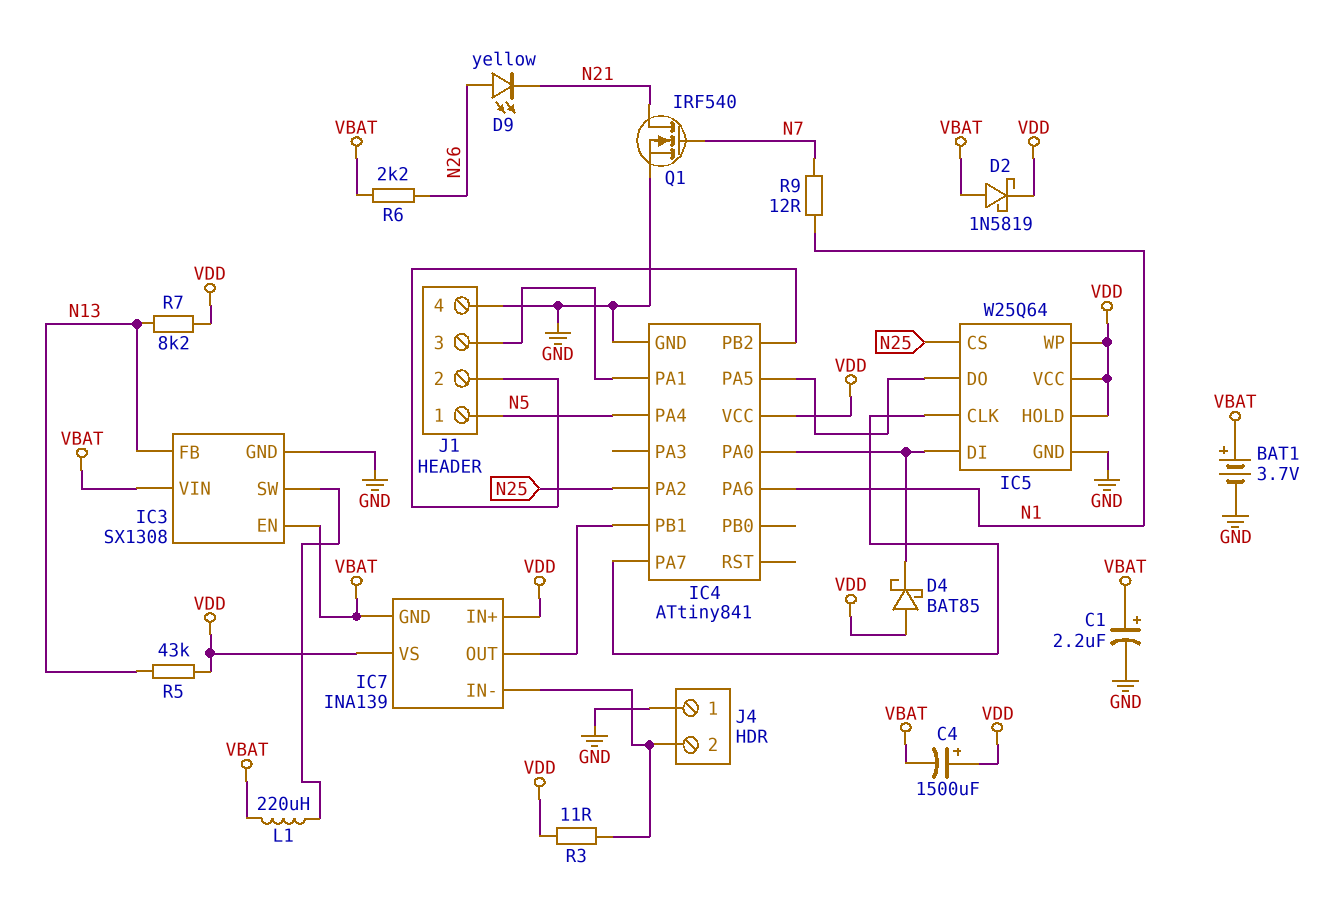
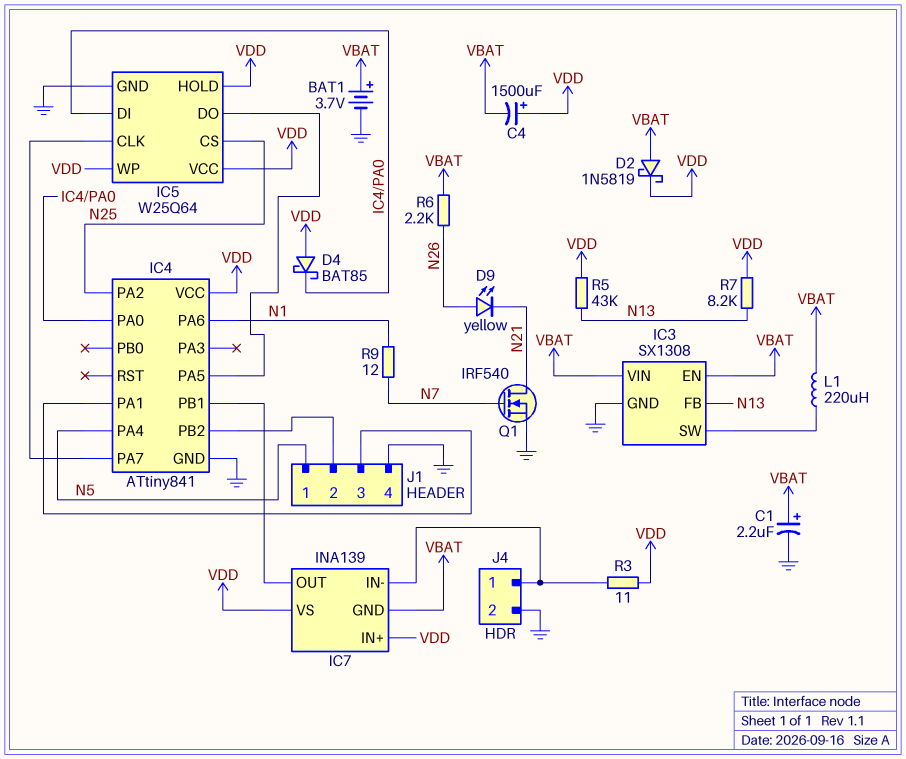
J4 pin 1: GND -> IC7/IN-
J4 pin 2: IC7/IN- -> GND

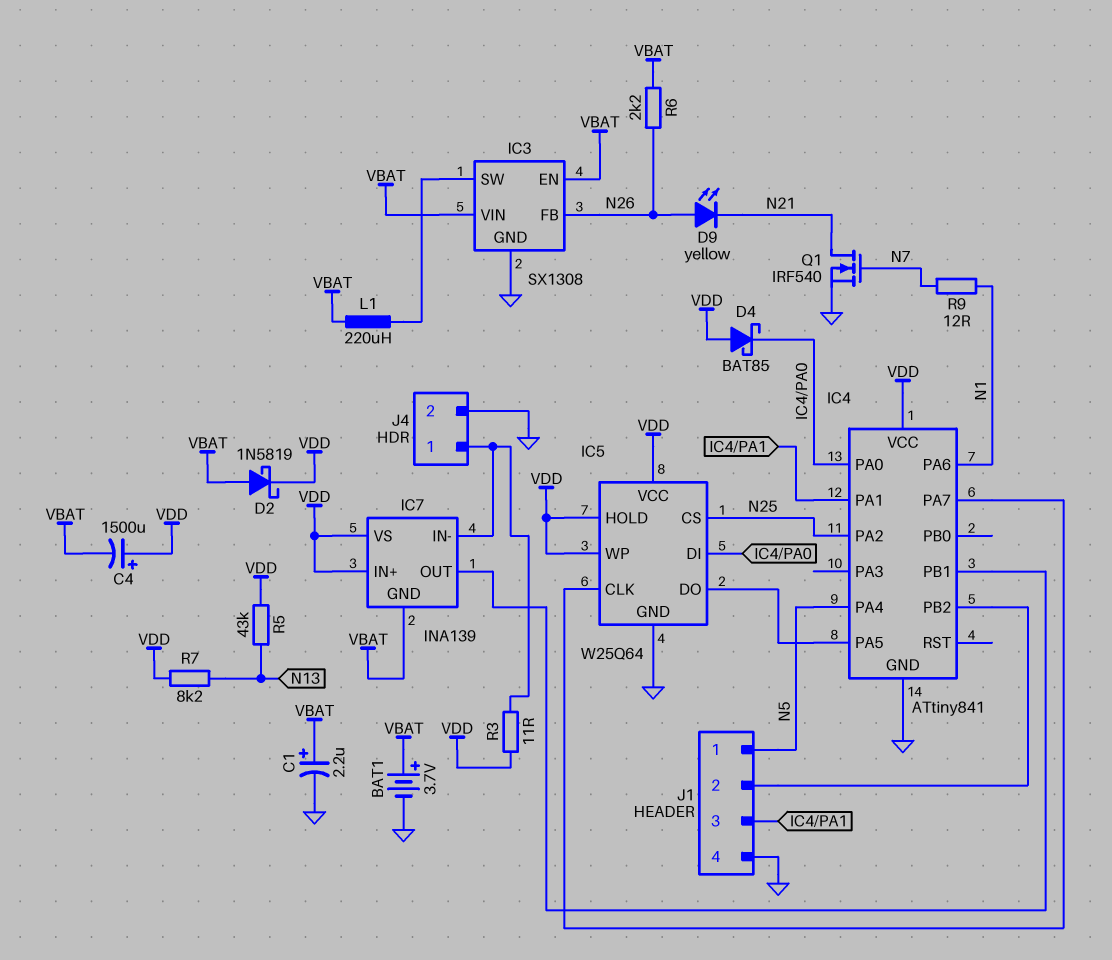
IC3 pin FB: N13 -> N26

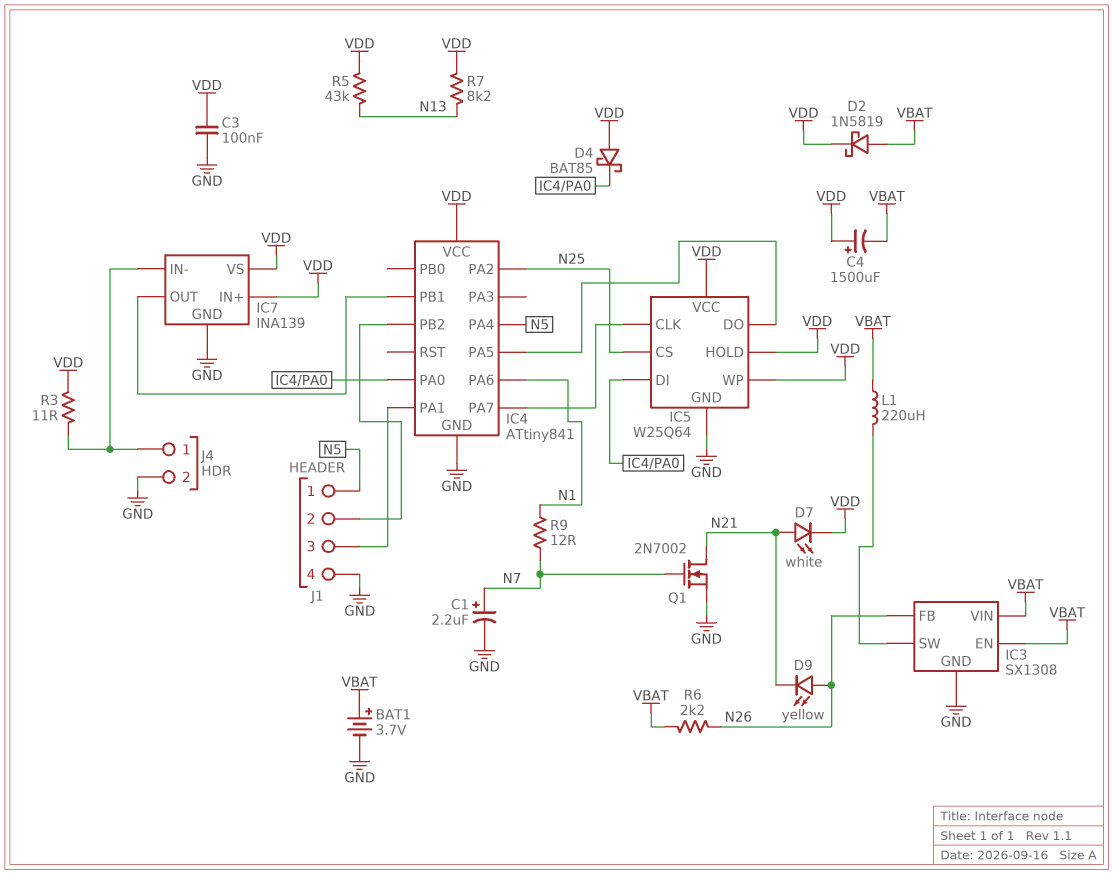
C1: 2.2uF (plus VBAT, minus GND) -> 2.2uF (plus N7, minus GND)
C3: none -> 100nF (GND, VDD)
D7: none -> LED white (A N21, K VDD)
IC7 pin GND: VBAT -> GND
Q1: NMOS IRF540 (G N7, D N21, S GND) -> NMOS 2N7002 (G N7, D N21, S GND)

